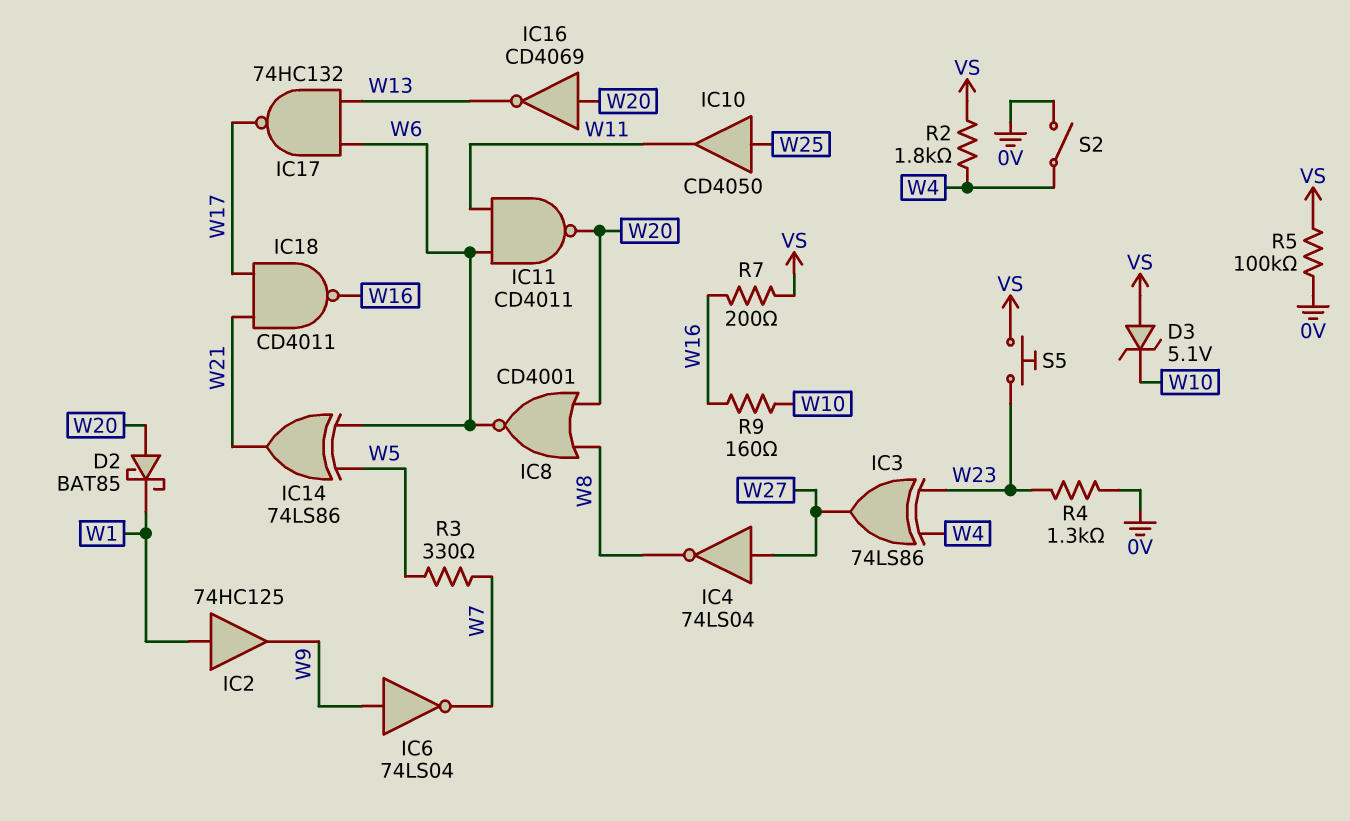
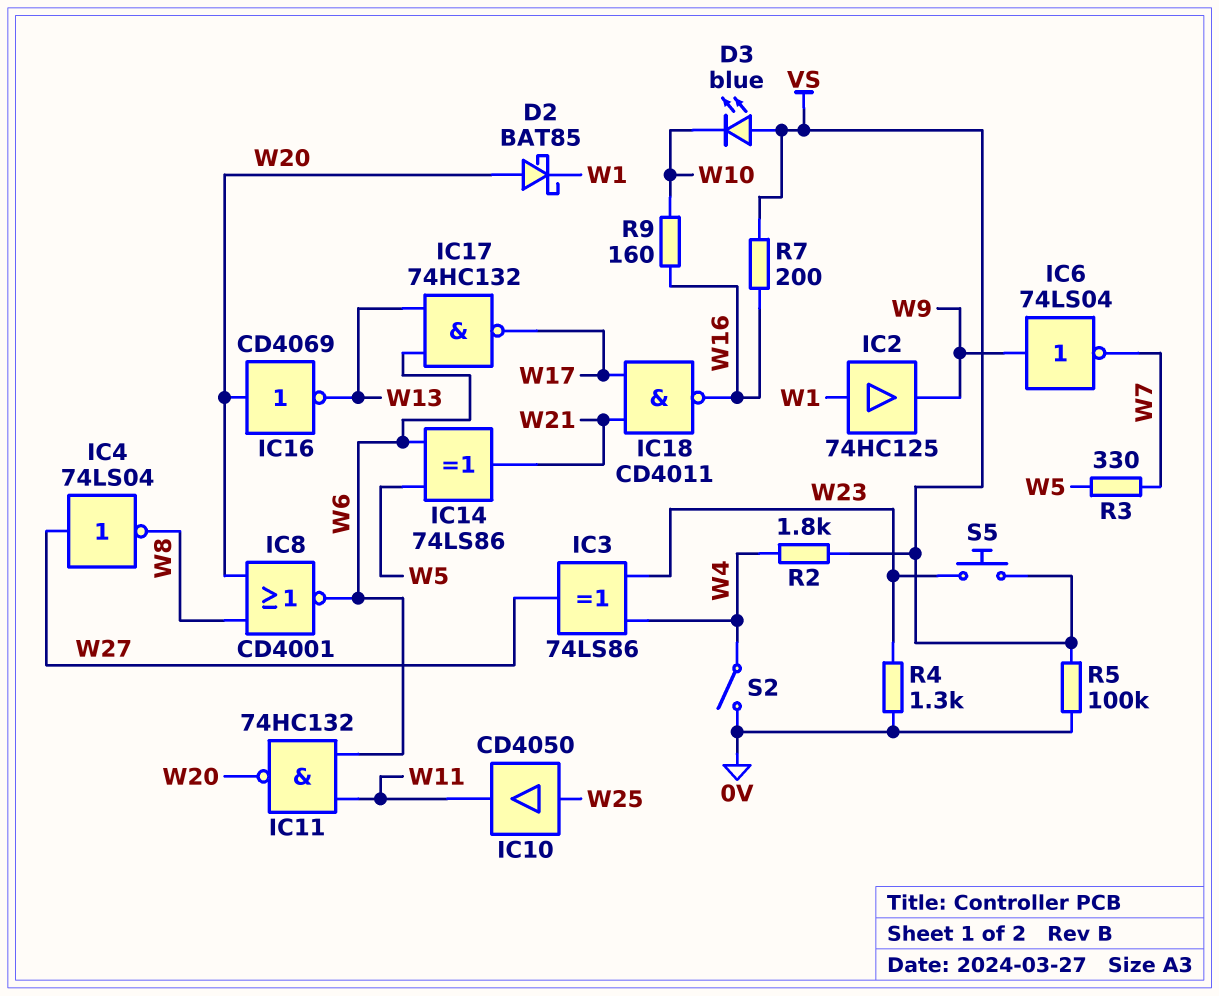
D3: zener 5.1V (A VS, K W10) -> LED blue (A VS, K W10)
IC11: NAND CD4011 (in W6, in W11, out W20) -> NAND 74HC132 (in W6, in W11, out W20)

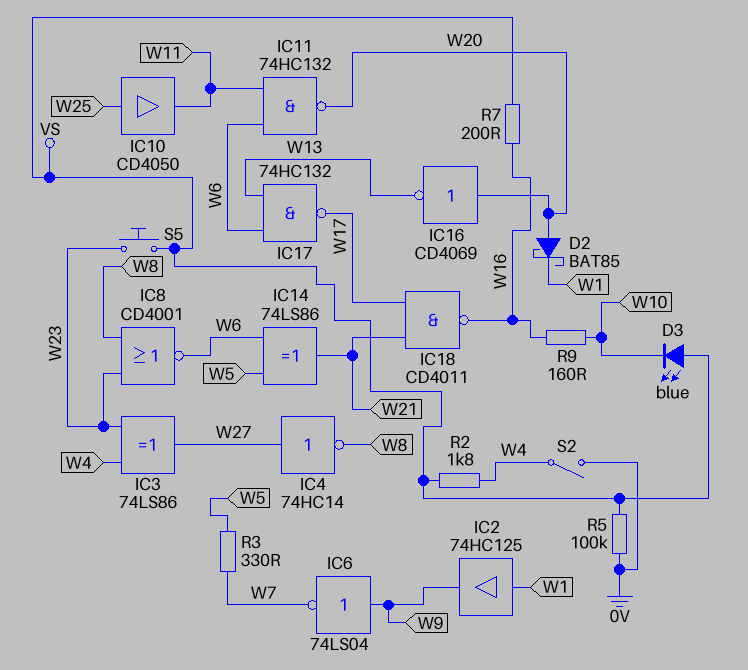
IC4: NOT 74LS04 (in W27, out W8) -> NOT 74HC14 (in W27, out W8)
IC8: NOR CD4001 (in W8, in W20, out W6) -> NOR CD4001 (in W8, in W23, out W6)
R4: 1.3k (0V, W23) -> none

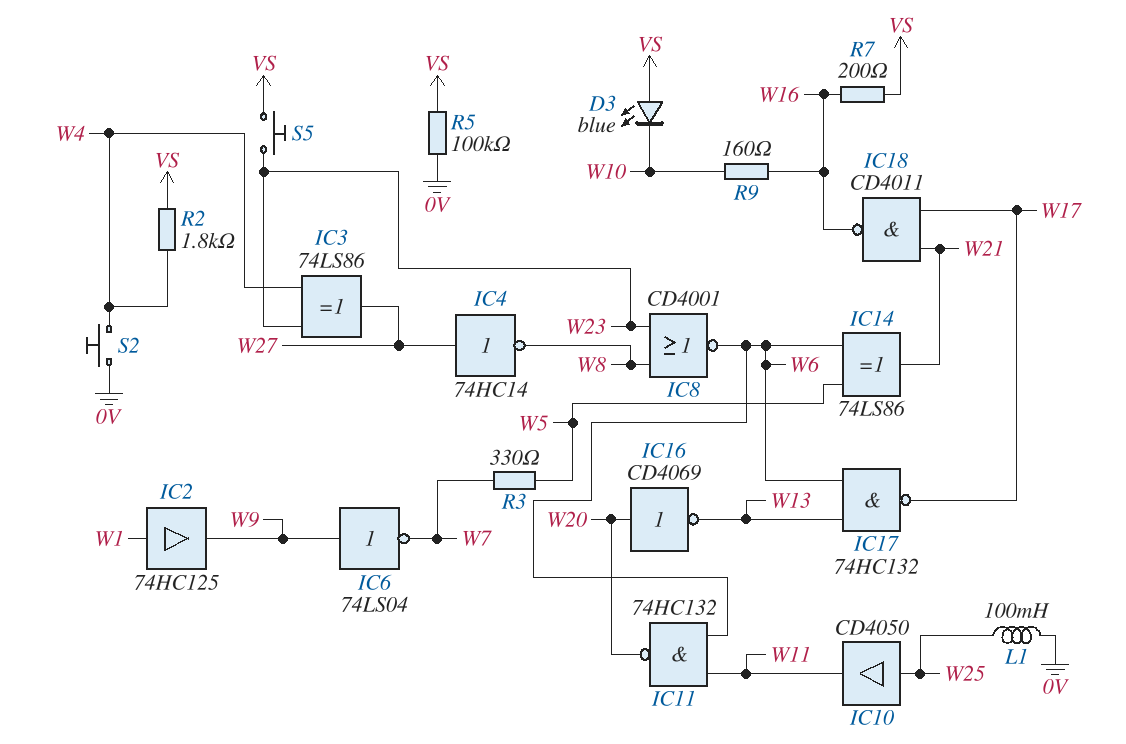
D2: schottky BAT85 (A W20, K W1) -> none
L1: none -> 100mH (0V, W25)
S2: switch (0V, W4) -> button (0V, W4)

